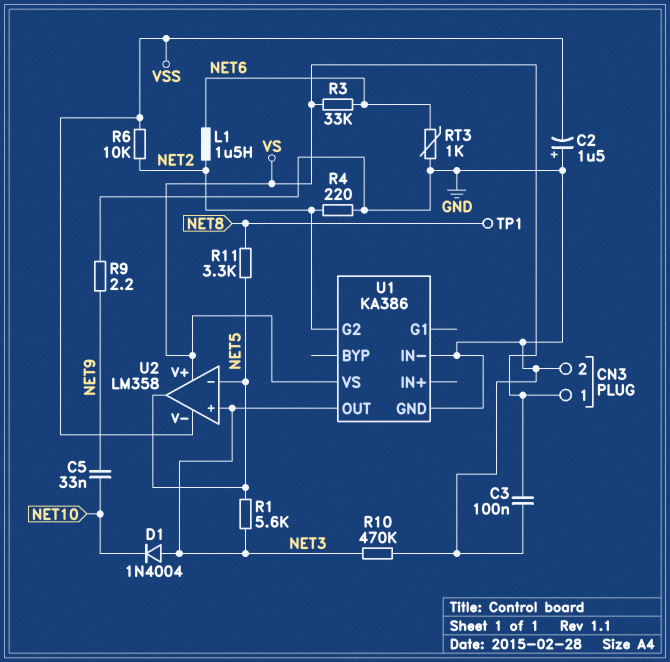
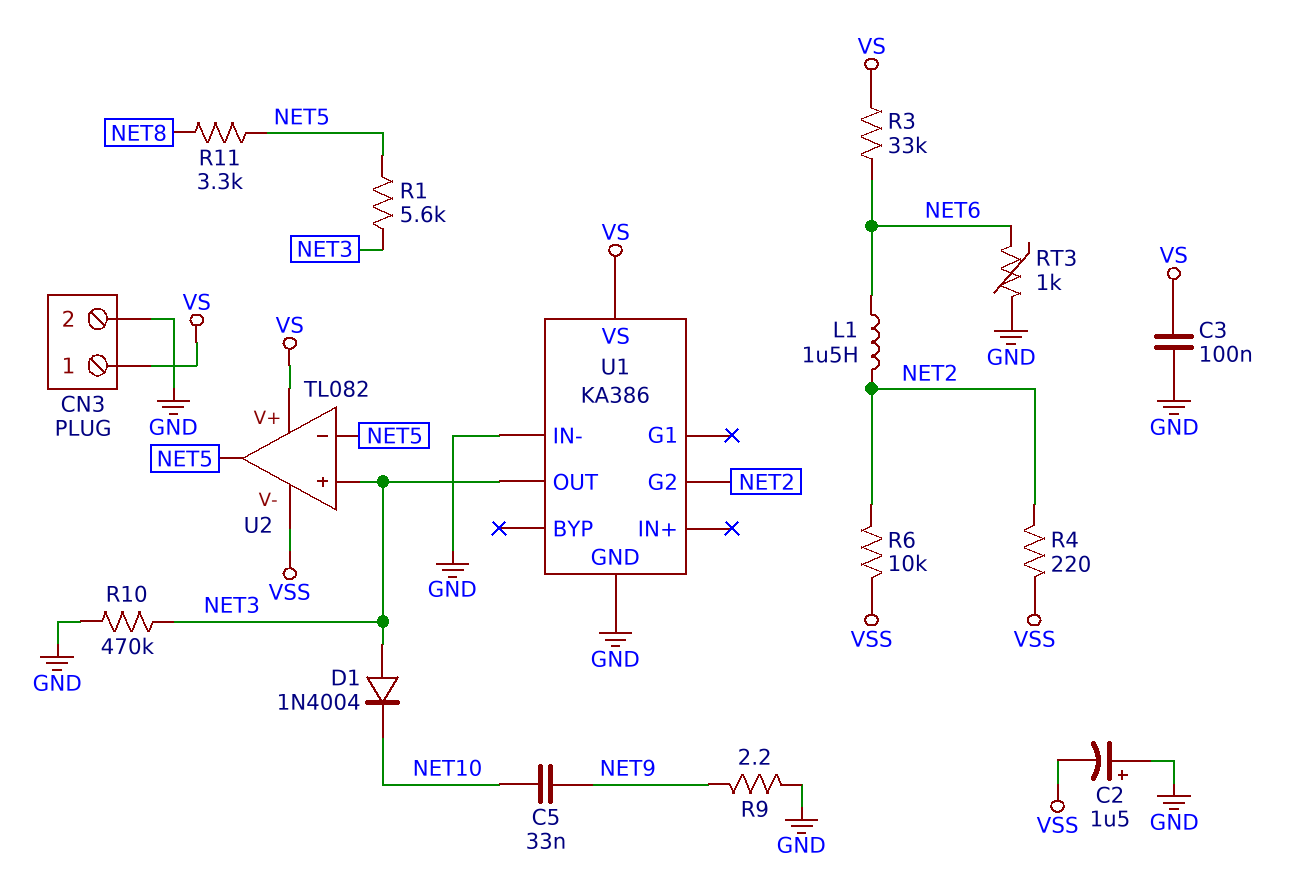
R4: 220 (GND, NET2) -> 220 (NET2, VSS)
TP1: test point (NET8) -> none
U2: LM358 -> TL082

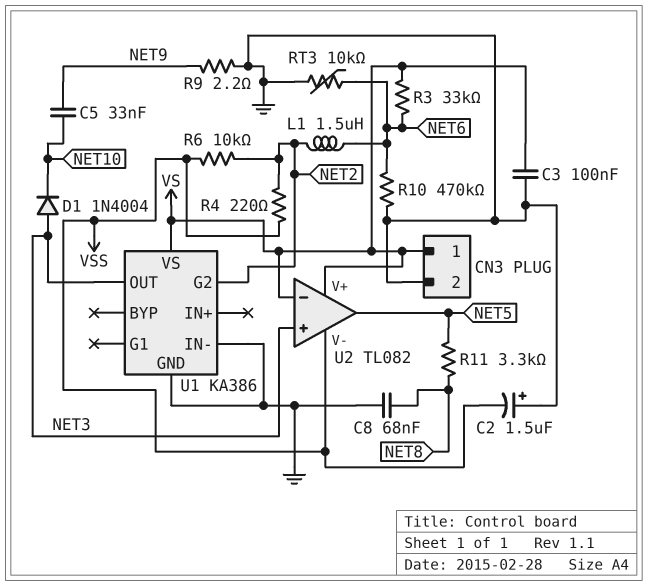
C8: none -> 68nF (GND, NET8)
R1: 5.6k (NET3, NET5) -> none
R10: 470k (GND, NET3) -> 470k (GND, NET6)
RT3: 1k (GND, NET6) -> 10k (GND, NET6)
U2 pin in-: NET5 -> VS

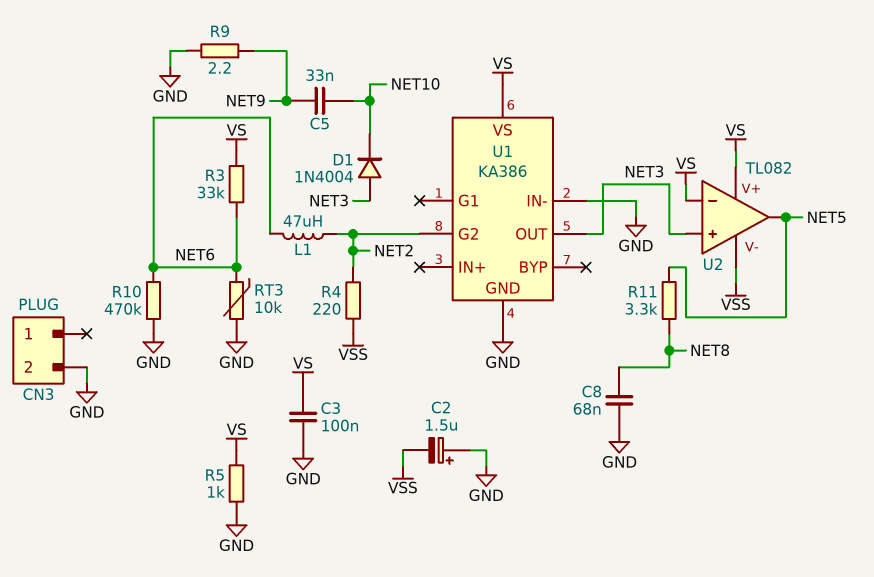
CN3 pin 1: VS -> none
L1: 1.5uH (NET2, NET6) -> 47uH (NET2, NET6)
R5: none -> 1k (GND, VS)
R6: 10k (NET2, VSS) -> none

